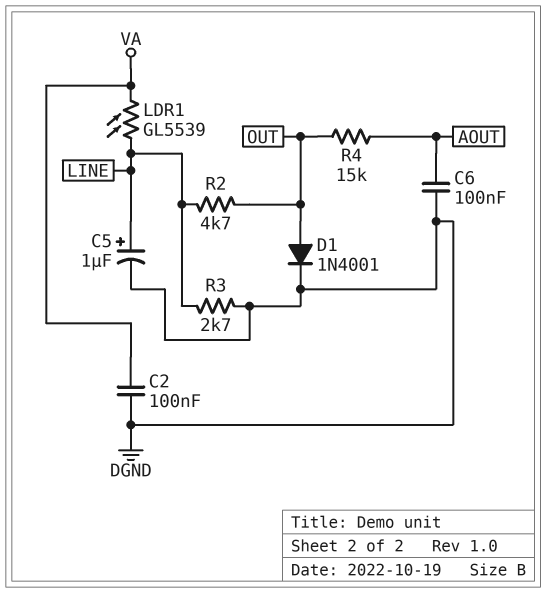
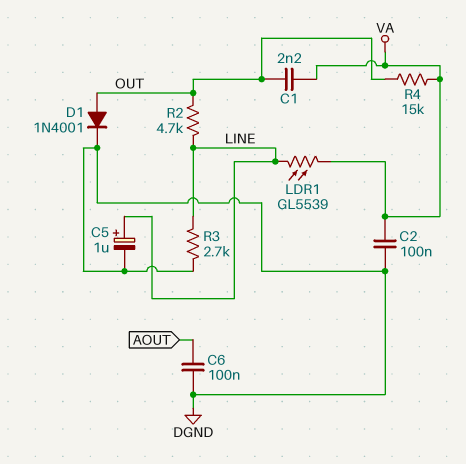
C1: none -> 2.2nF (OUT, VA)
R4: 15k (AOUT, OUT) -> 15k (OUT, VA)

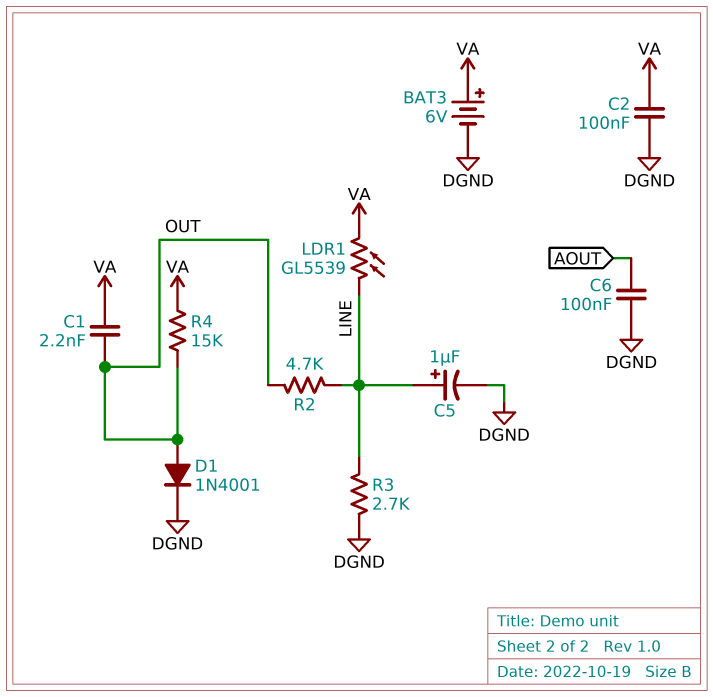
BAT3: none -> 6V (plus VA, minus DGND)

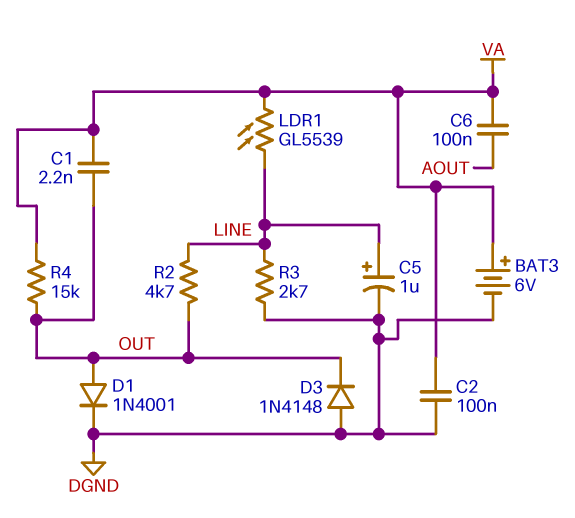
C6: 100nF (AOUT, DGND) -> 100nF (AOUT, VA)
D3: none -> diode 1N4148 (A DGND, K OUT)

